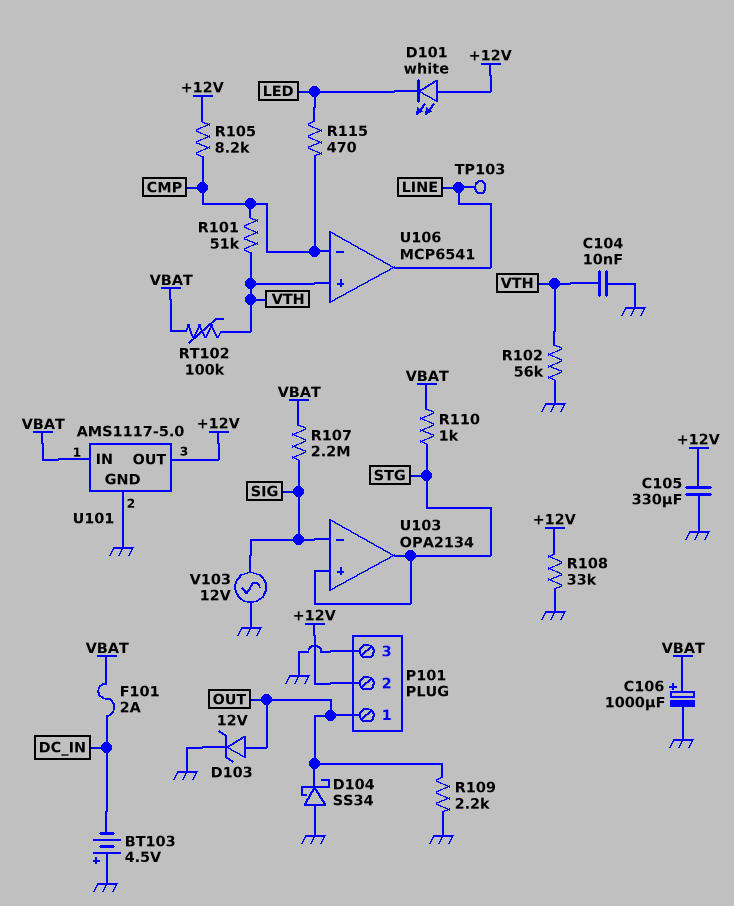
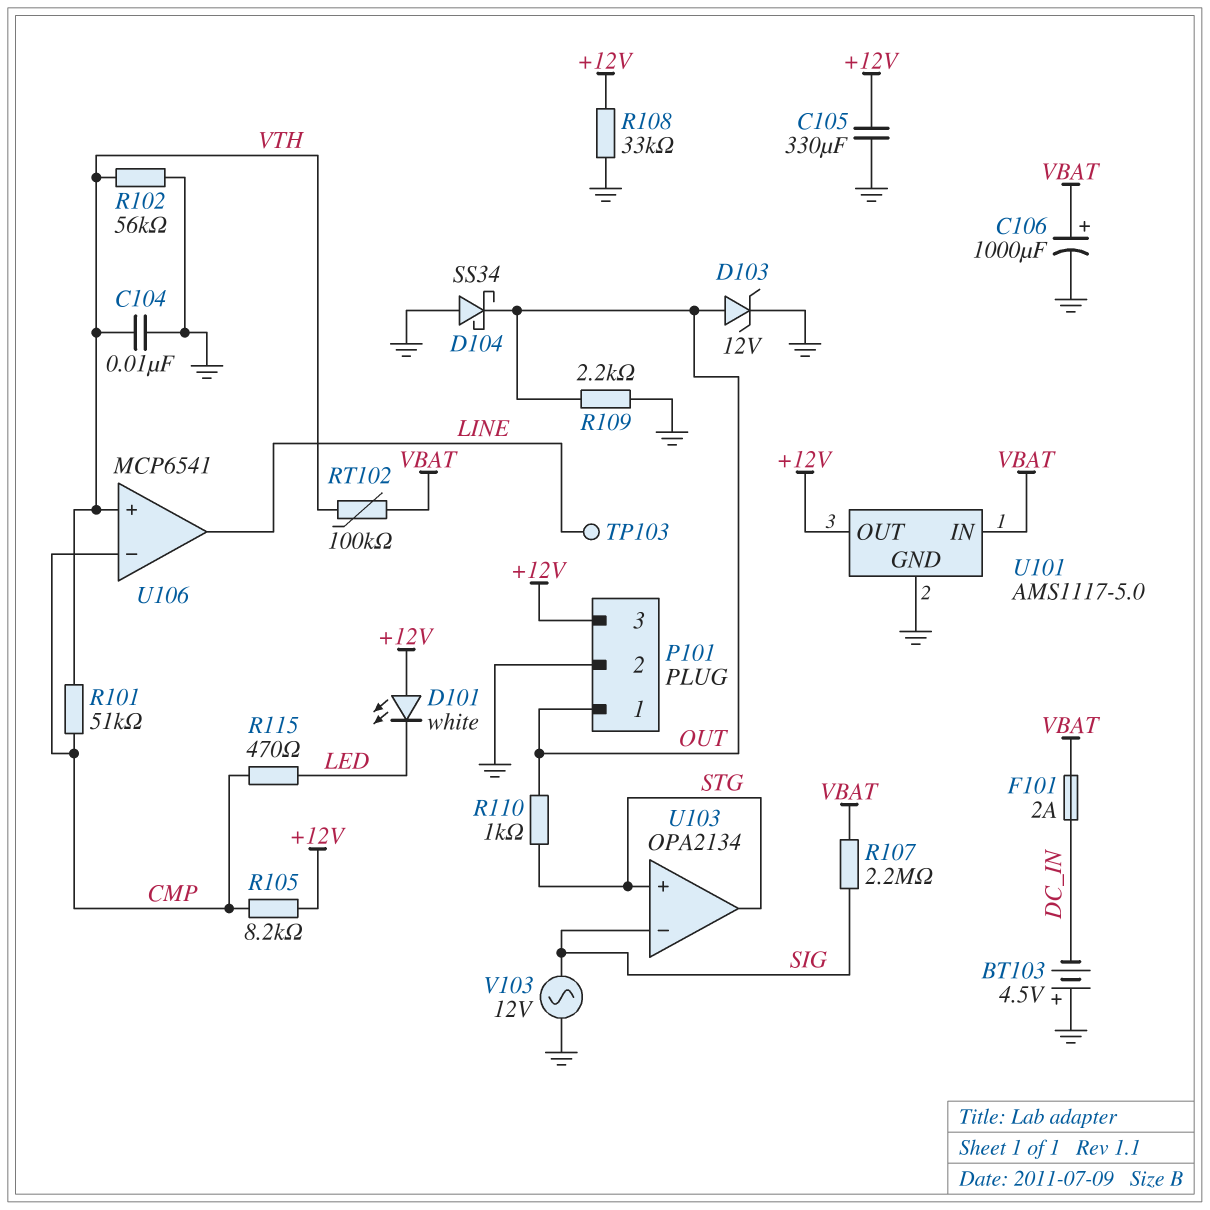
P101 pin 2: +12V -> GND
P101 pin 3: GND -> +12V
R110: 1k (STG, VBAT) -> 1k (OUT, STG)

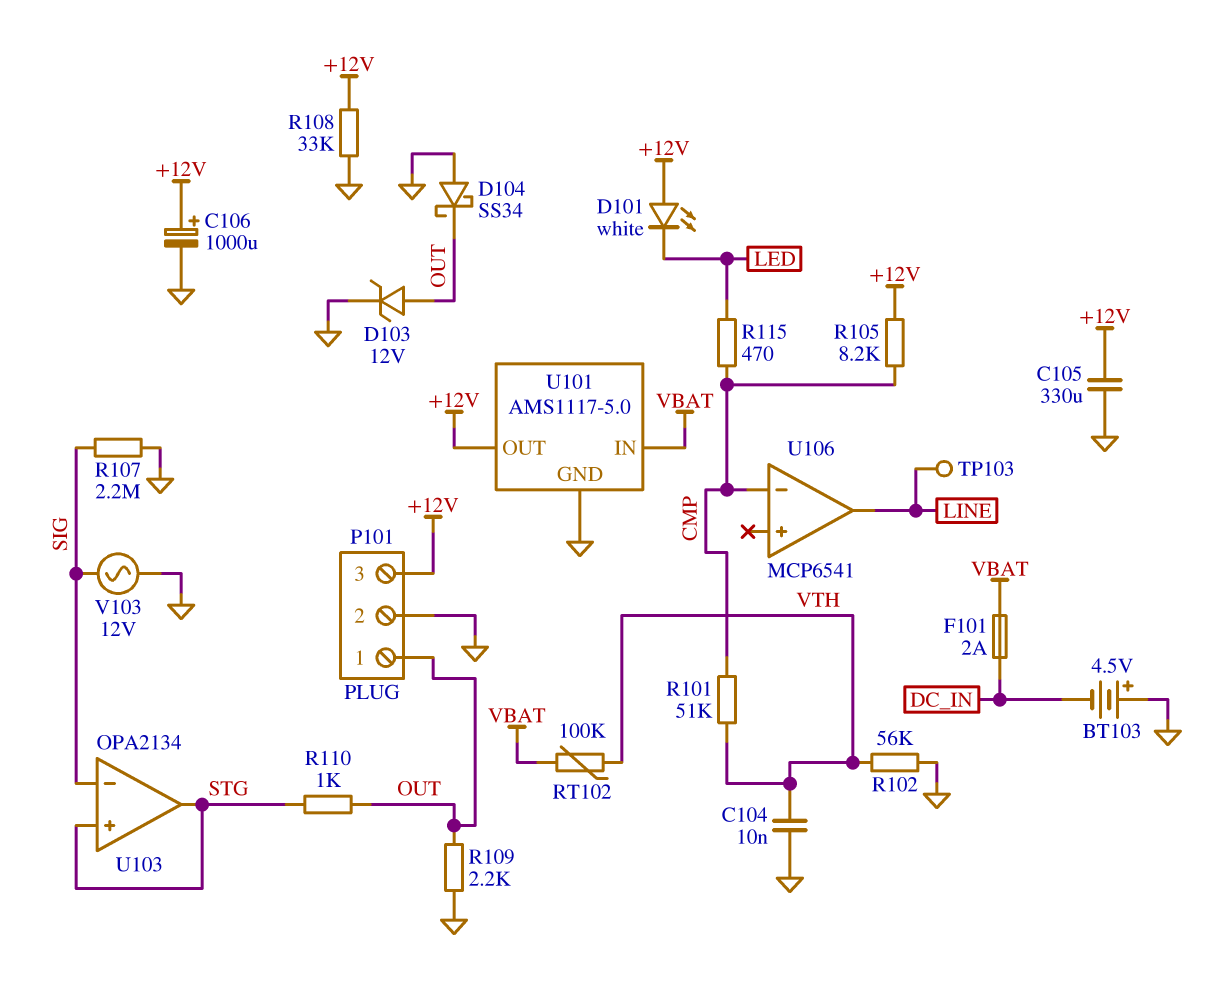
C106: 1000uF (plus VBAT, minus GND) -> 1000uF (plus +12V, minus GND)
R107: 2.2M (SIG, VBAT) -> 2.2M (GND, SIG)
U106 pin in+: VTH -> none

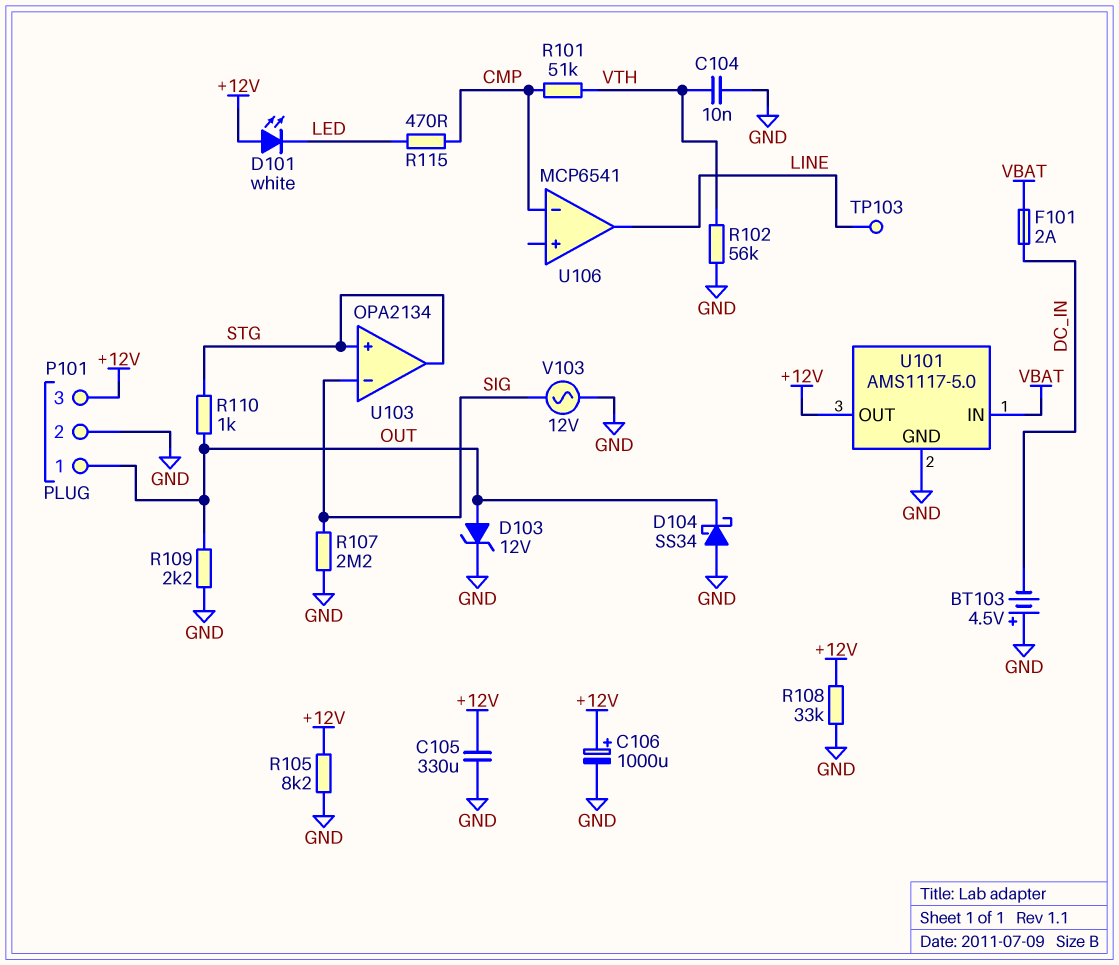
R105: 8.2k (+12V, CMP) -> 8.2k (+12V, GND)
RT102: 100k (VBAT, VTH) -> none

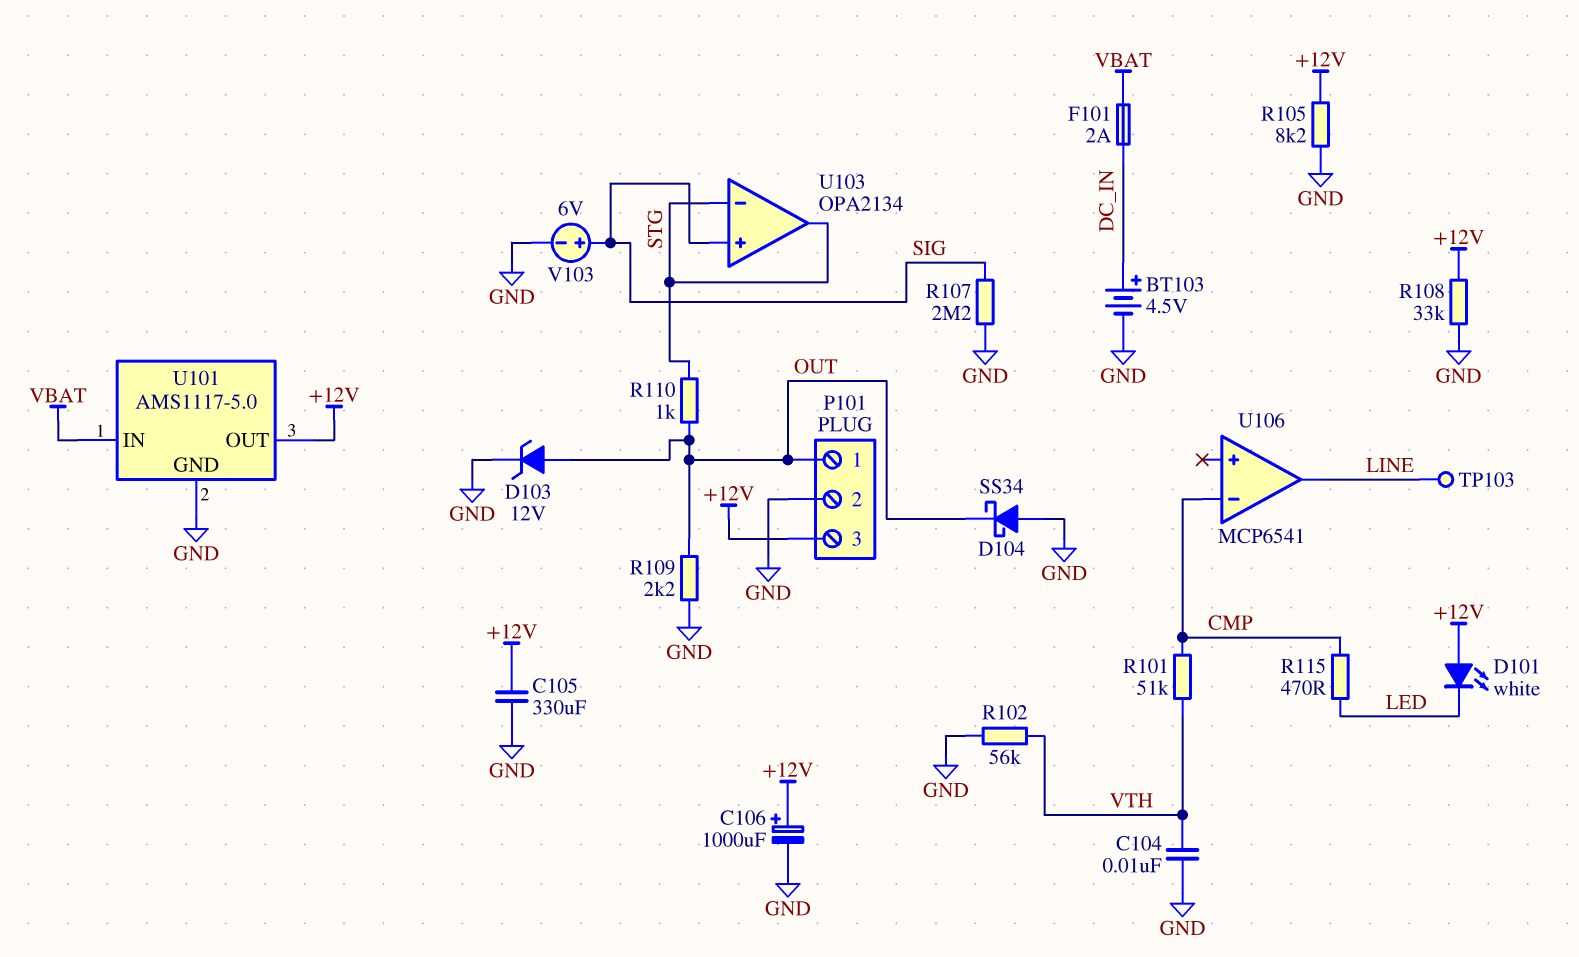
BT103: 4.5V (plus GND, minus DC_IN) -> 4.5V (plus DC_IN, minus GND)
U103 pin in+: STG -> SIG
U103 pin in-: SIG -> STG
V103: AC 12V (GND, SIG) -> 6V (plus SIG, minus GND)

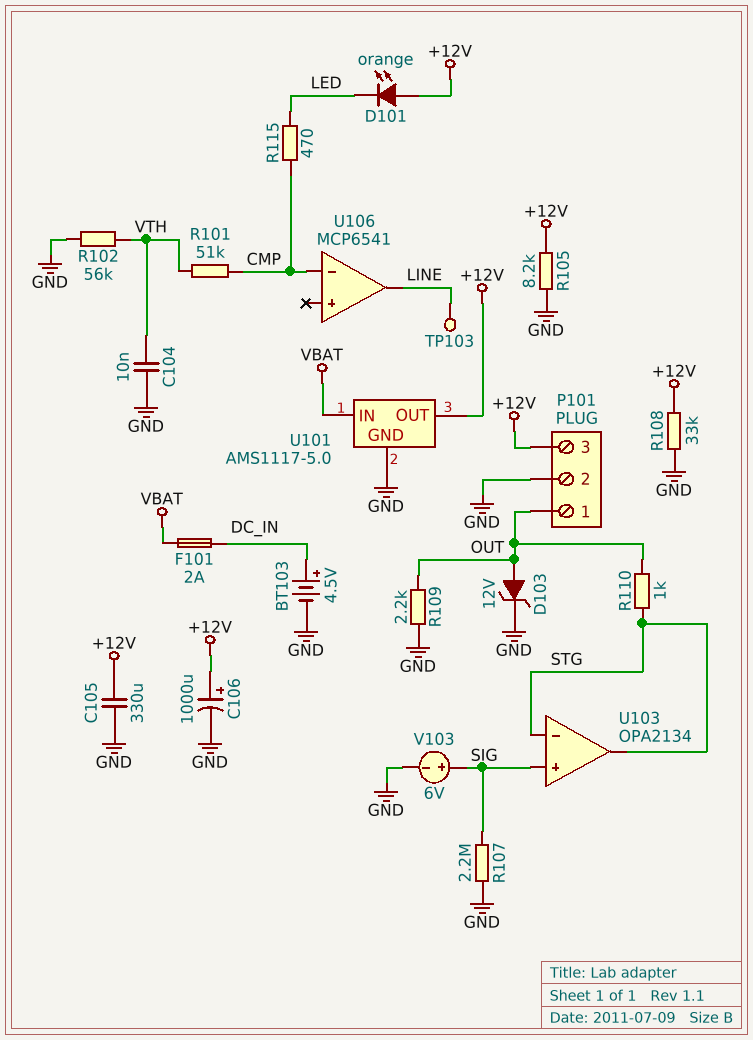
D101: LED white (A +12V, K LED) -> LED orange (A +12V, K LED)
D104: schottky SS34 (A GND, K OUT) -> none

